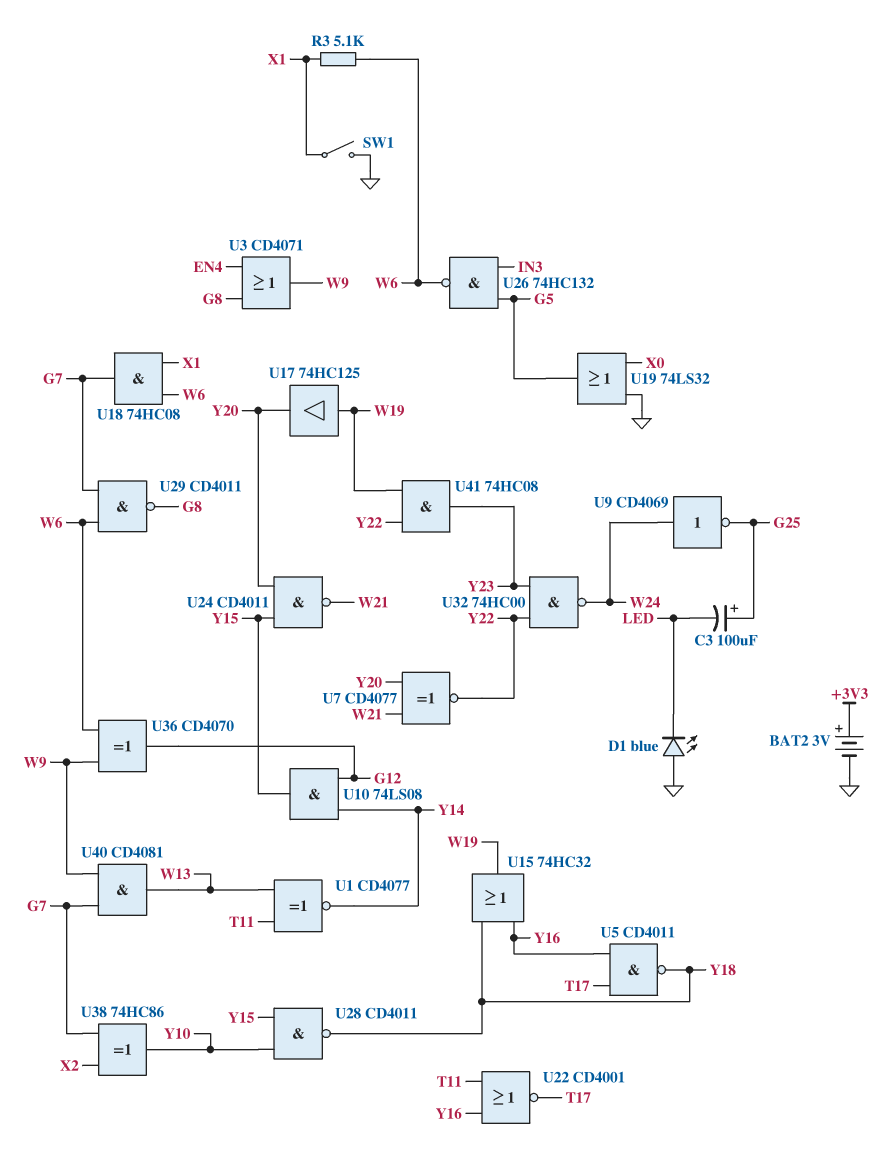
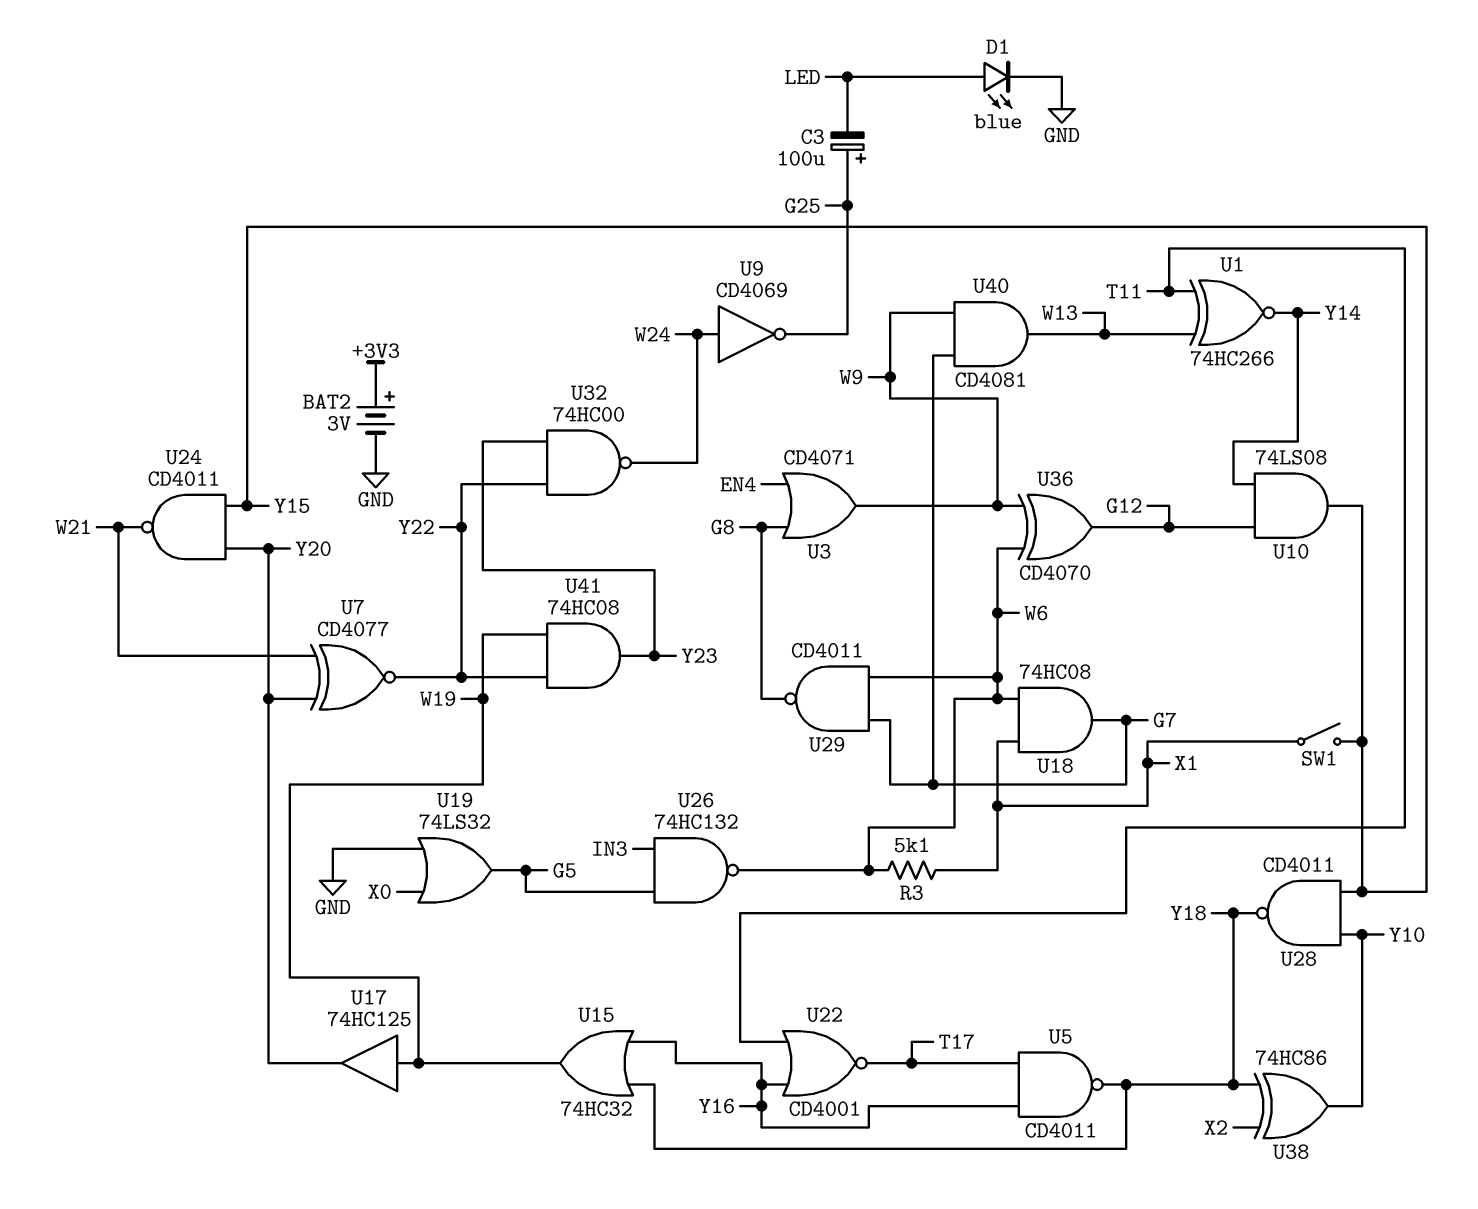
D1: LED blue (A GND, K LED) -> LED blue (A LED, K GND)
SW1: switch (GND, X1) -> switch (X1, Y15)
U1: XNOR CD4077 (in T11, in W13, out Y14) -> XNOR 74HC266 (in T11, in W13, out Y14)
U38: XOR 74HC86 (in G7, in X2, out Y10) -> XOR 74HC86 (in X2, in Y18, out Y10)

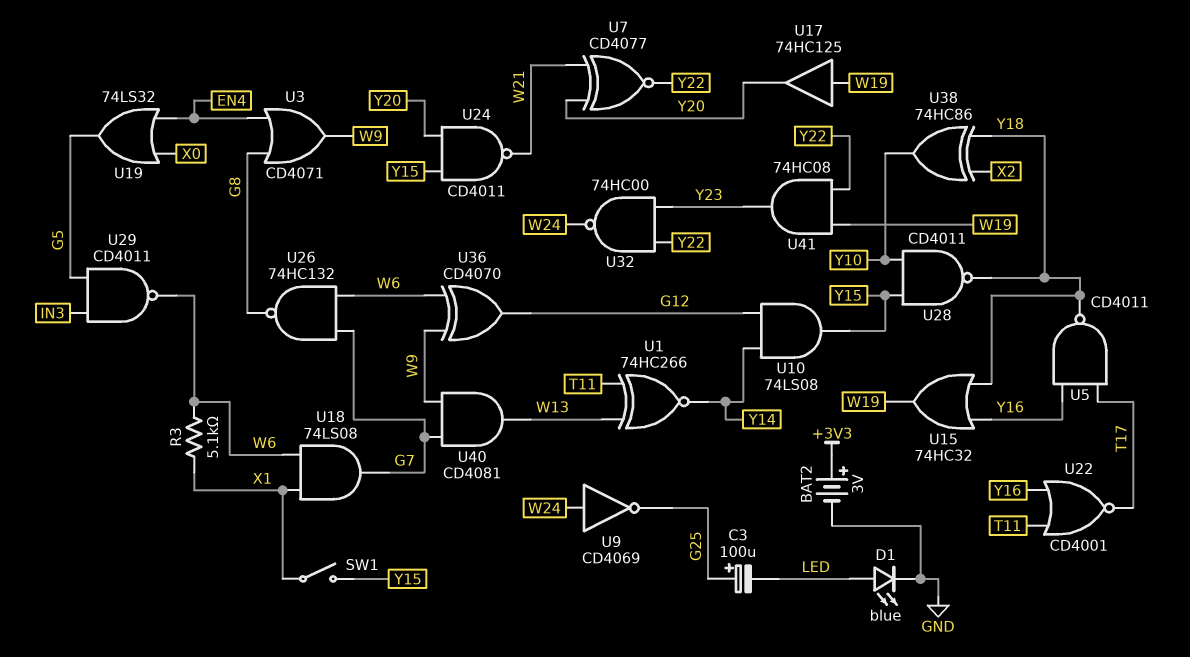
U18: AND 74HC08 (in W6, in X1, out G7) -> AND 74LS08 (in W6, in X1, out G7)
U19: OR 74LS32 (in GND, in X0, out G5) -> OR 74LS32 (in EN4, in X0, out G5)
U26: NAND 74HC132 (in G5, in IN3, out W6) -> NAND 74HC132 (in G7, in W6, out G8)
U29: NAND CD4011 (in G7, in W6, out G8) -> NAND CD4011 (in G5, in IN3, out W6)

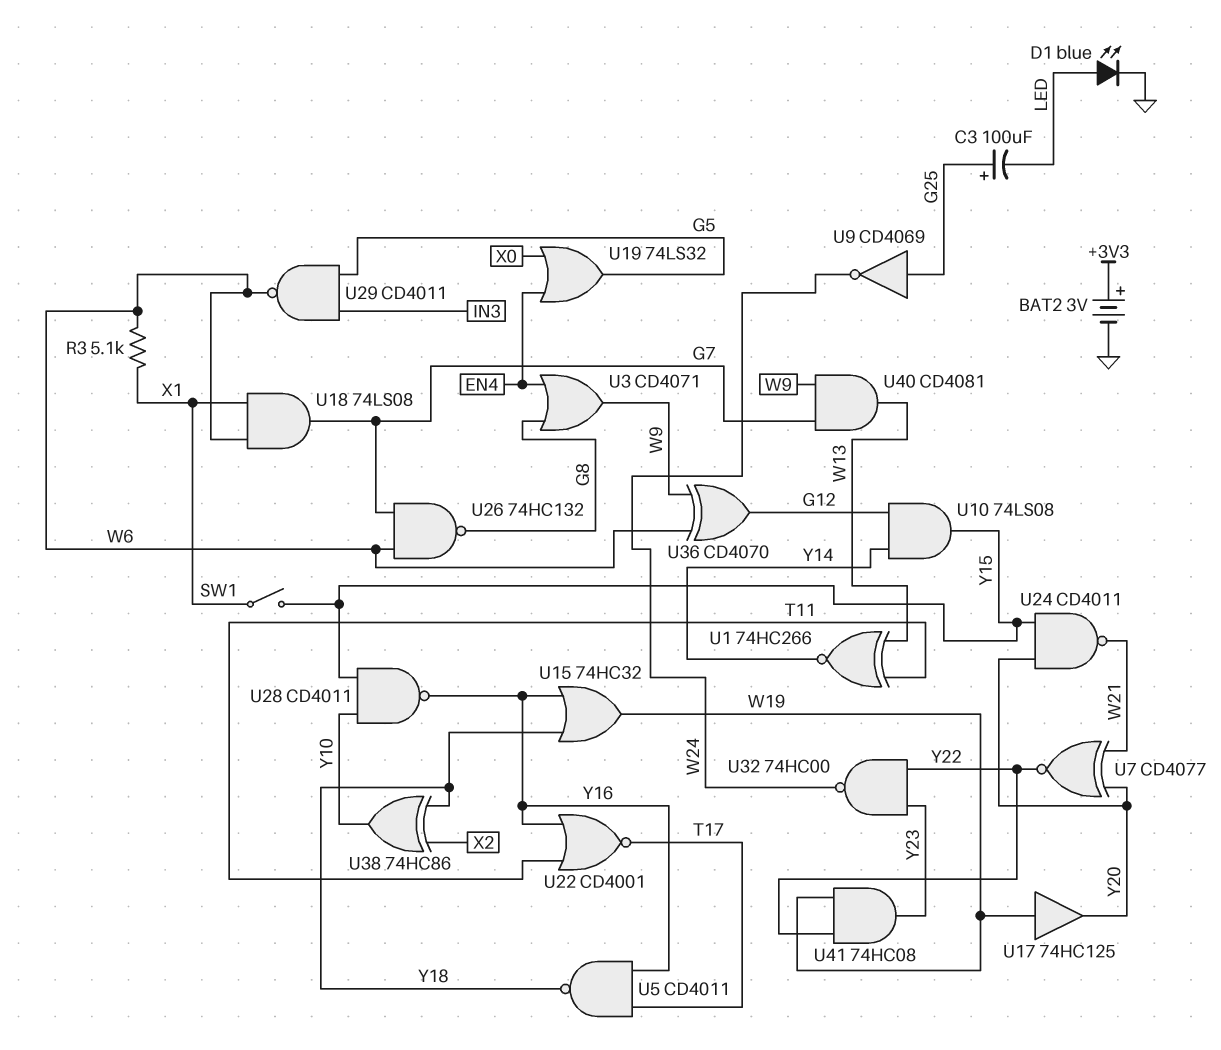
U9: NOT CD4069 (in W24, out G25) -> NOT CD4069 (in G25, out W24)
U28: NAND CD4011 (in Y10, in Y15, out Y18) -> NAND CD4011 (in Y10, in Y15, out Y16)

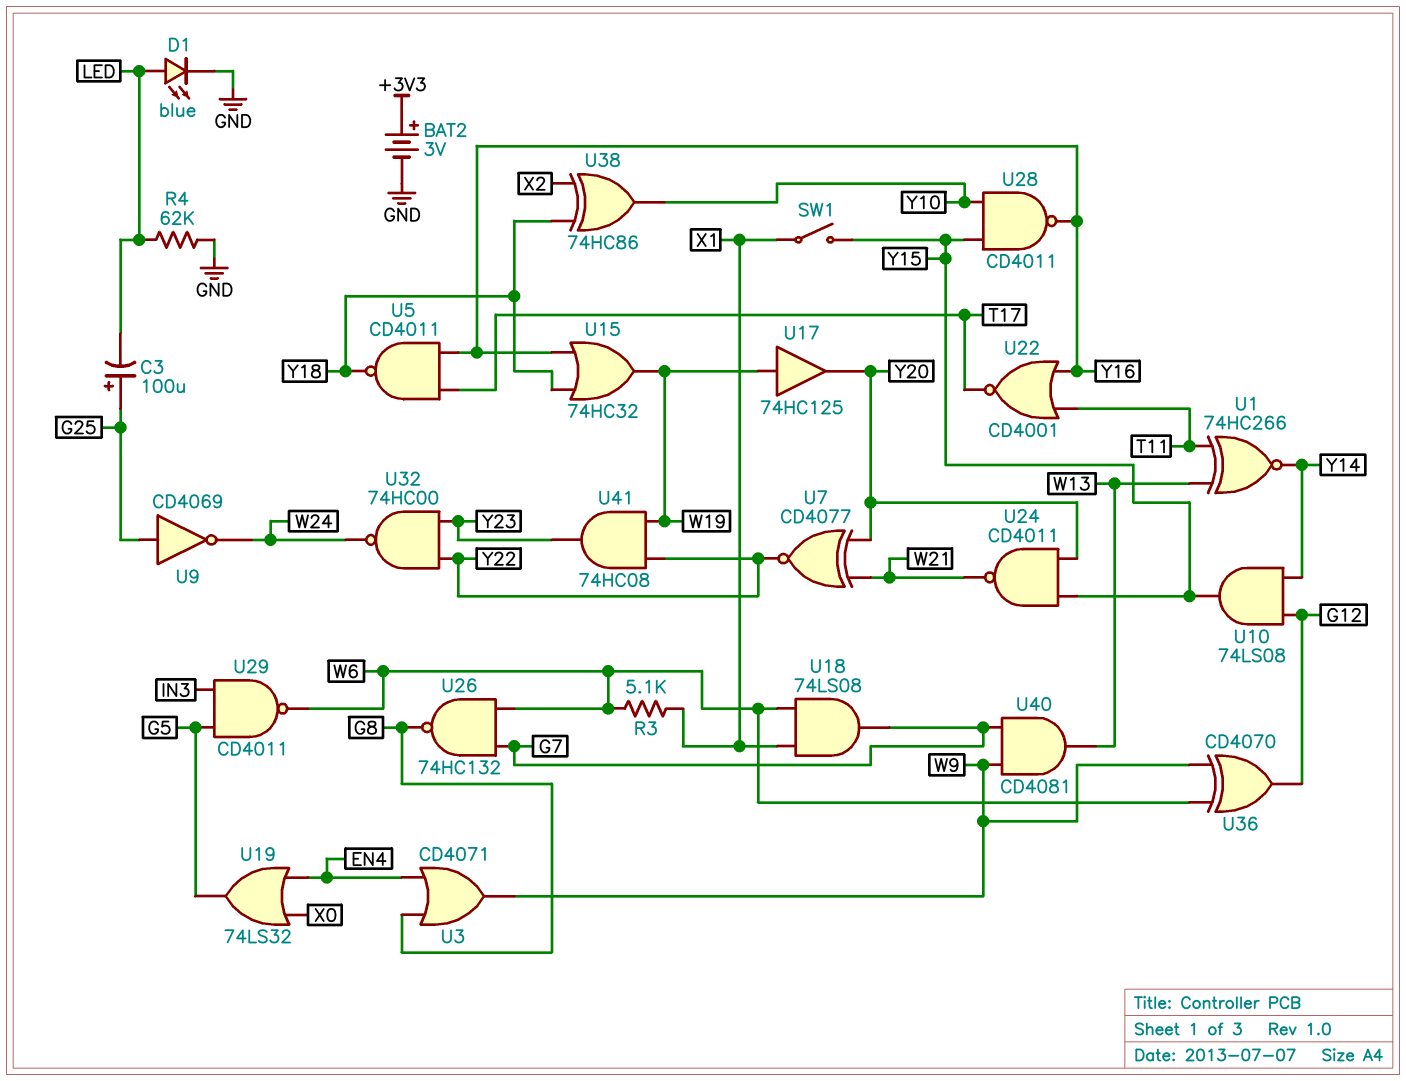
R4: none -> 62k (GND, LED)

